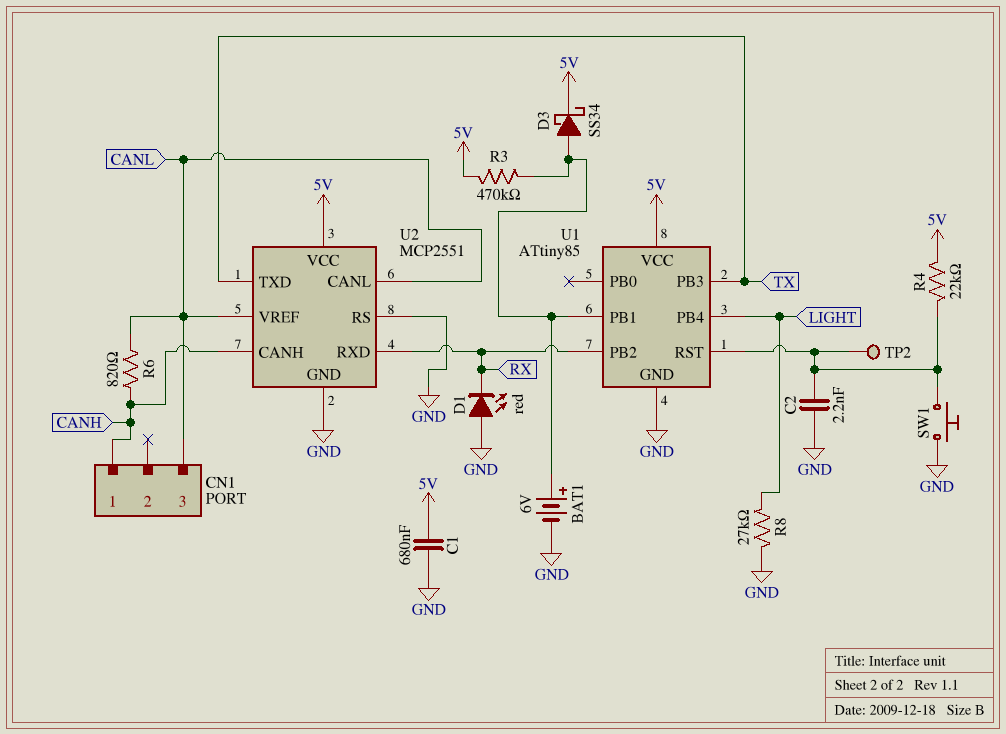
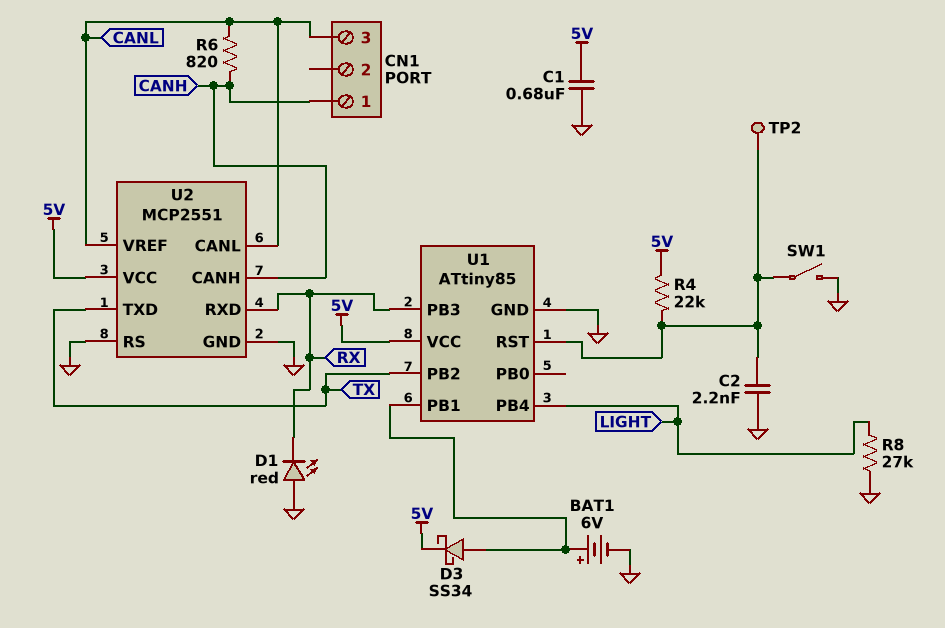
R3: 470k (5V, U1/PB1) -> none
SW1: button (GND, U1/RST) -> switch (GND, U1/RST)
U1 pin PB2: RX -> TX
U1 pin PB3: TX -> RX

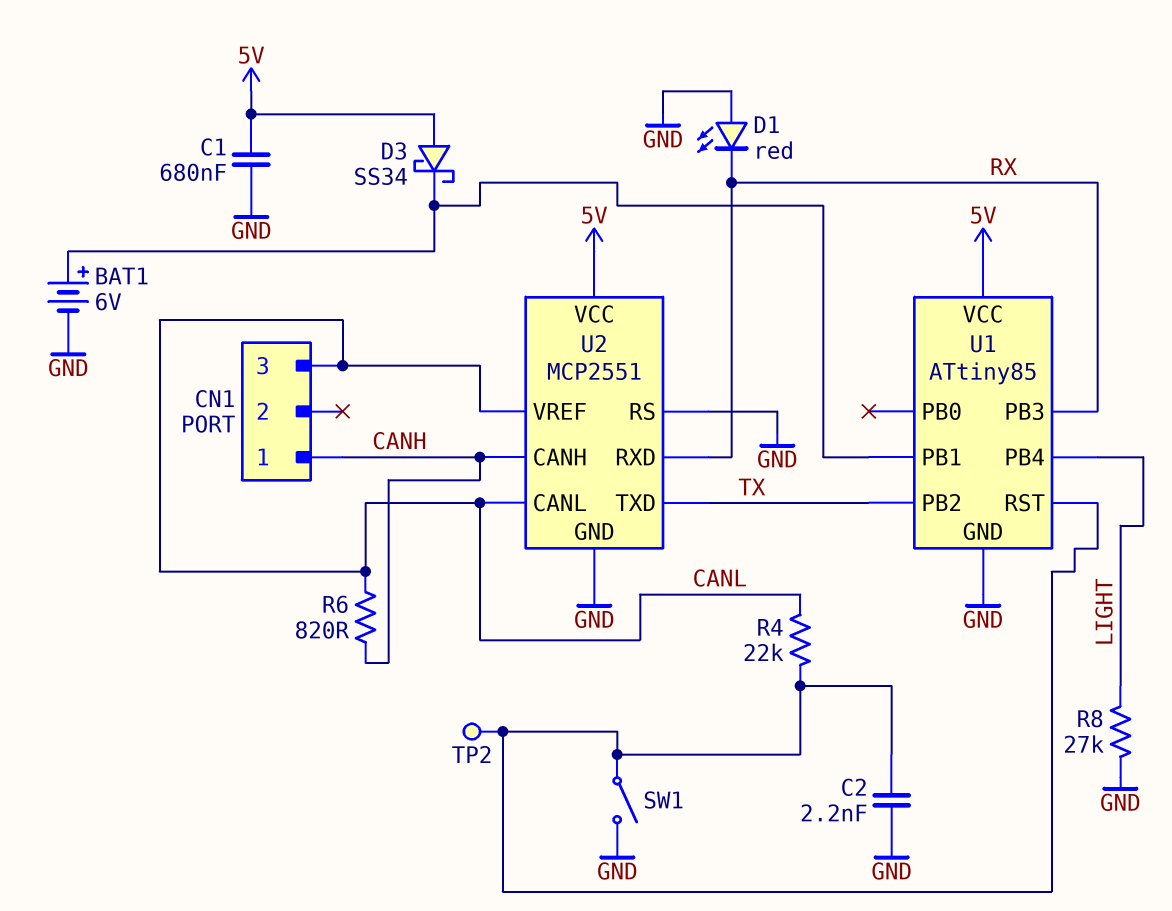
D3: schottky SS34 (A U1/PB1, K 5V) -> schottky SS34 (A 5V, K U1/PB1)
R4: 22k (5V, U1/RST) -> 22k (CANL, U1/RST)

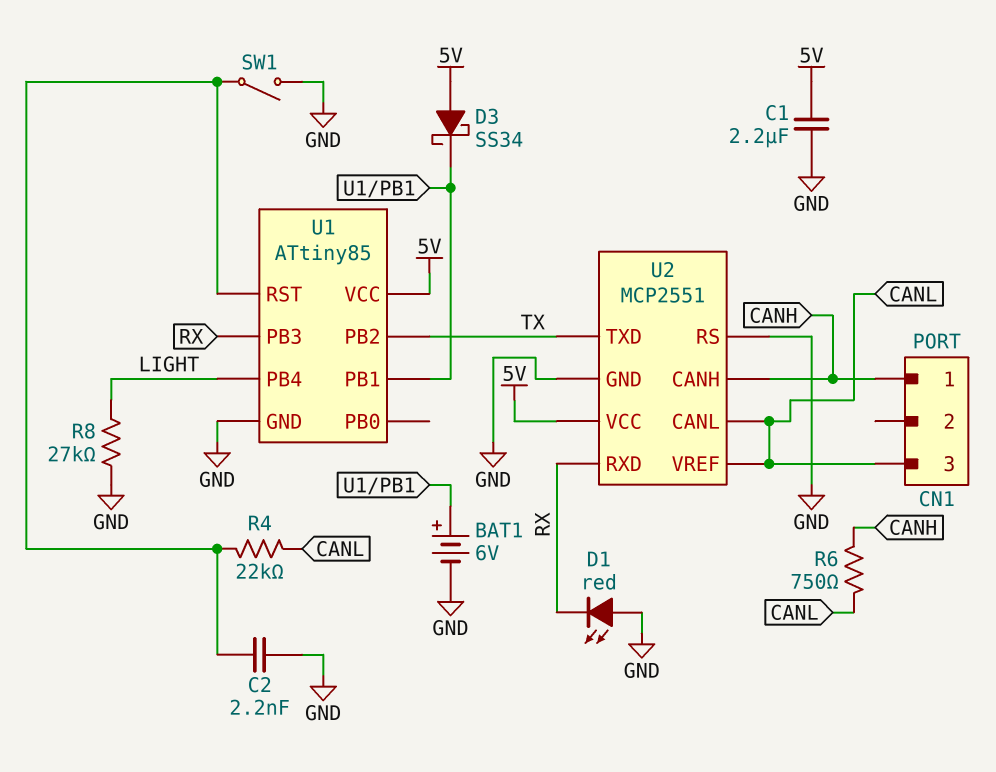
C1: 680nF (5V, GND) -> 2.2uF (5V, GND)
R6: 820 (CANH, CANL) -> 750 (CANH, CANL)
TP2: test point (U1/RST) -> none

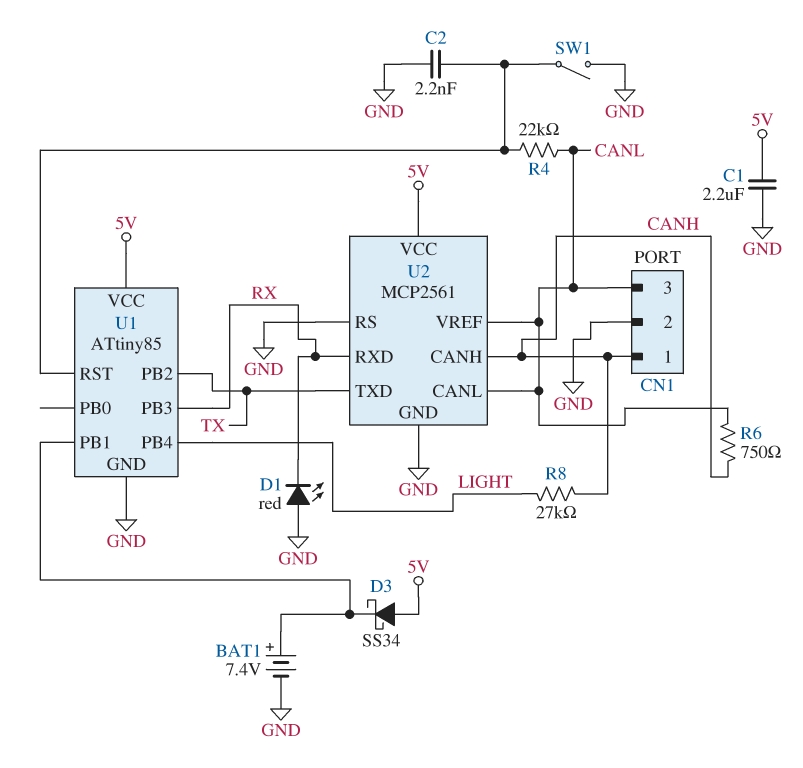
BAT1: 6V (plus U1/PB1, minus GND) -> 7.4V (plus U1/PB1, minus GND)
CN1 pin 2: none -> GND
R8: 27k (GND, LIGHT) -> 27k (CANH, LIGHT)
U2: MCP2551 -> MCP2561

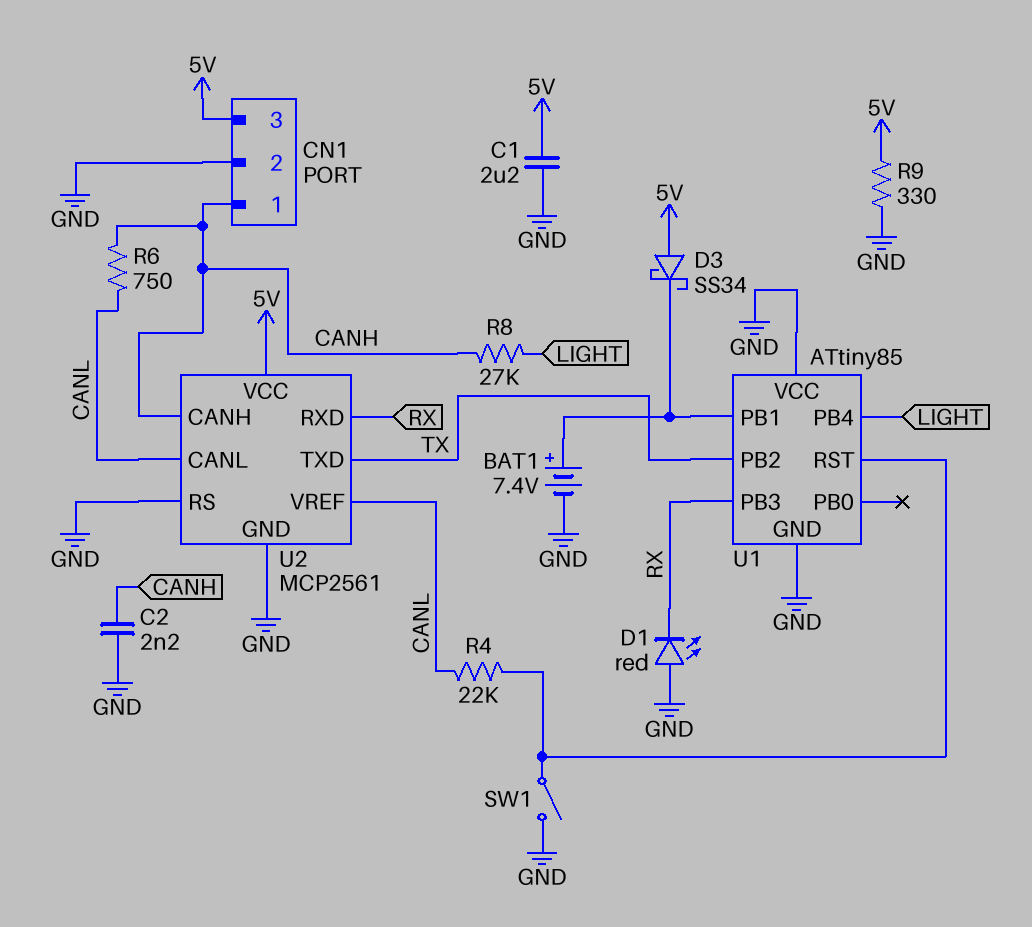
C2: 2.2nF (GND, U1/RST) -> 2.2nF (CANH, GND)
CN1 pin 3: CANL -> 5V
R9: none -> 330 (5V, GND)
U1 pin VCC: 5V -> GND

